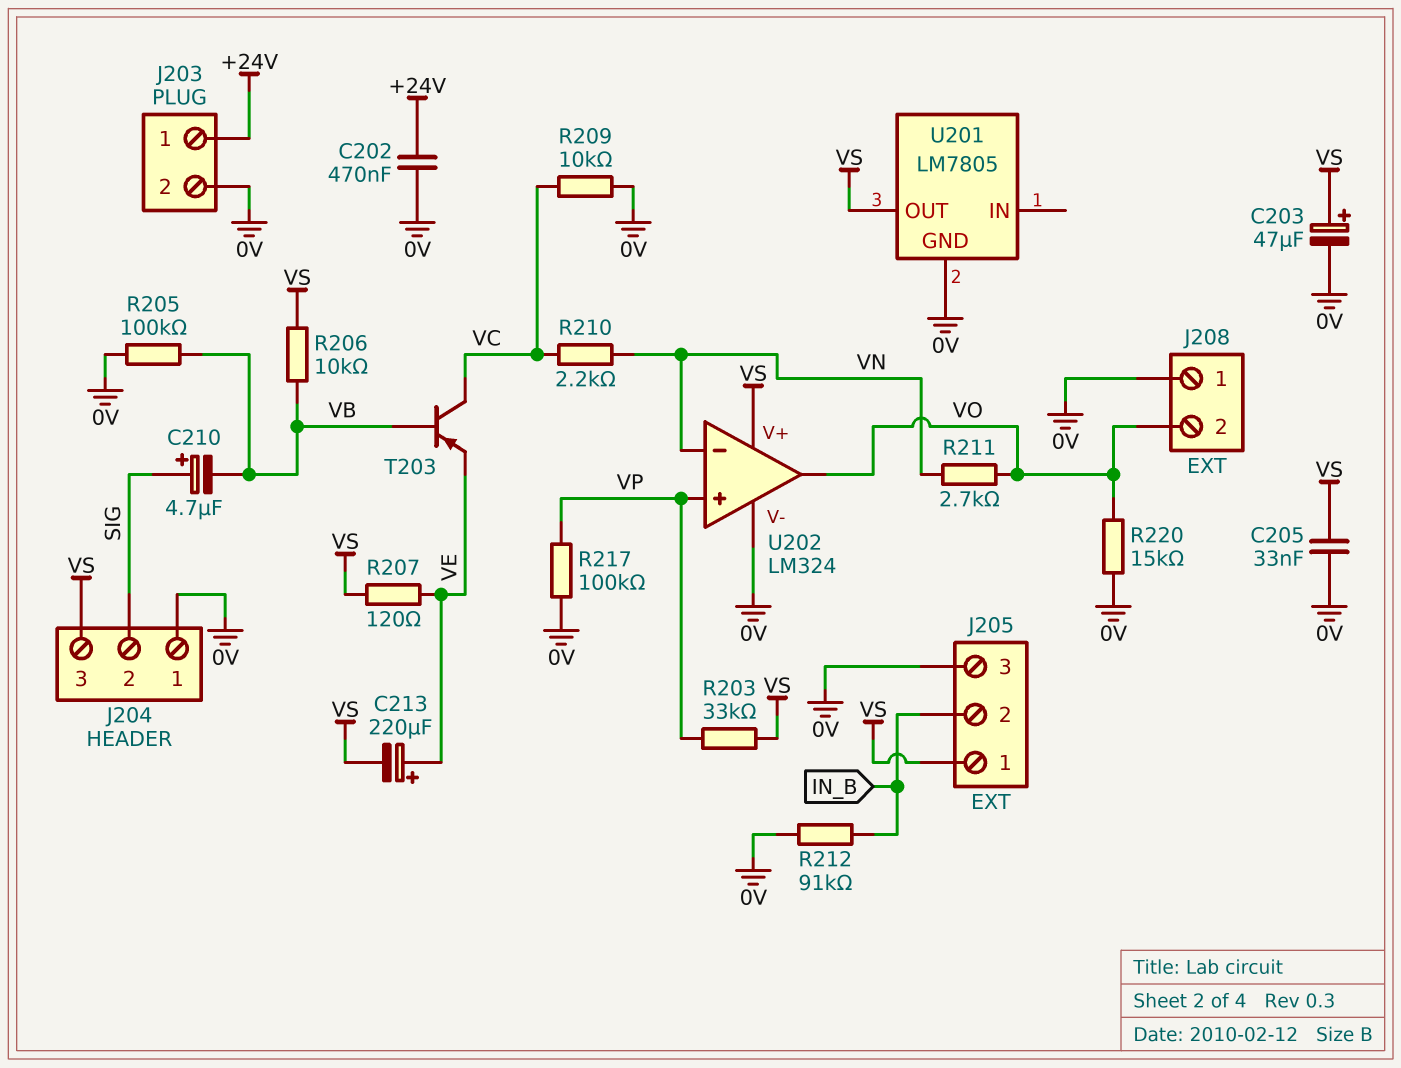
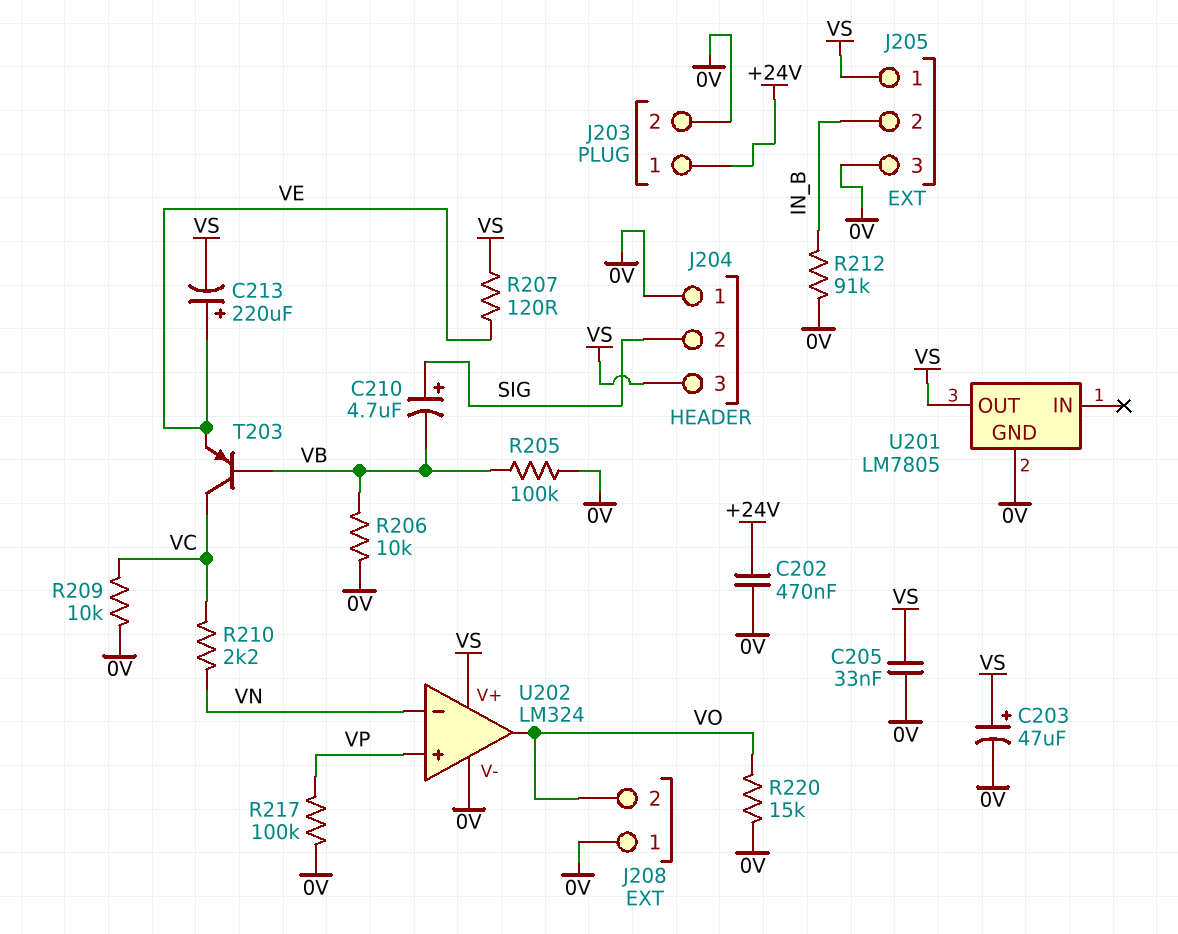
R203: 33k (VP, VS) -> none
R206: 10k (VB, VS) -> 10k (0V, VB)
R211: 2.7k (VN, VO) -> none

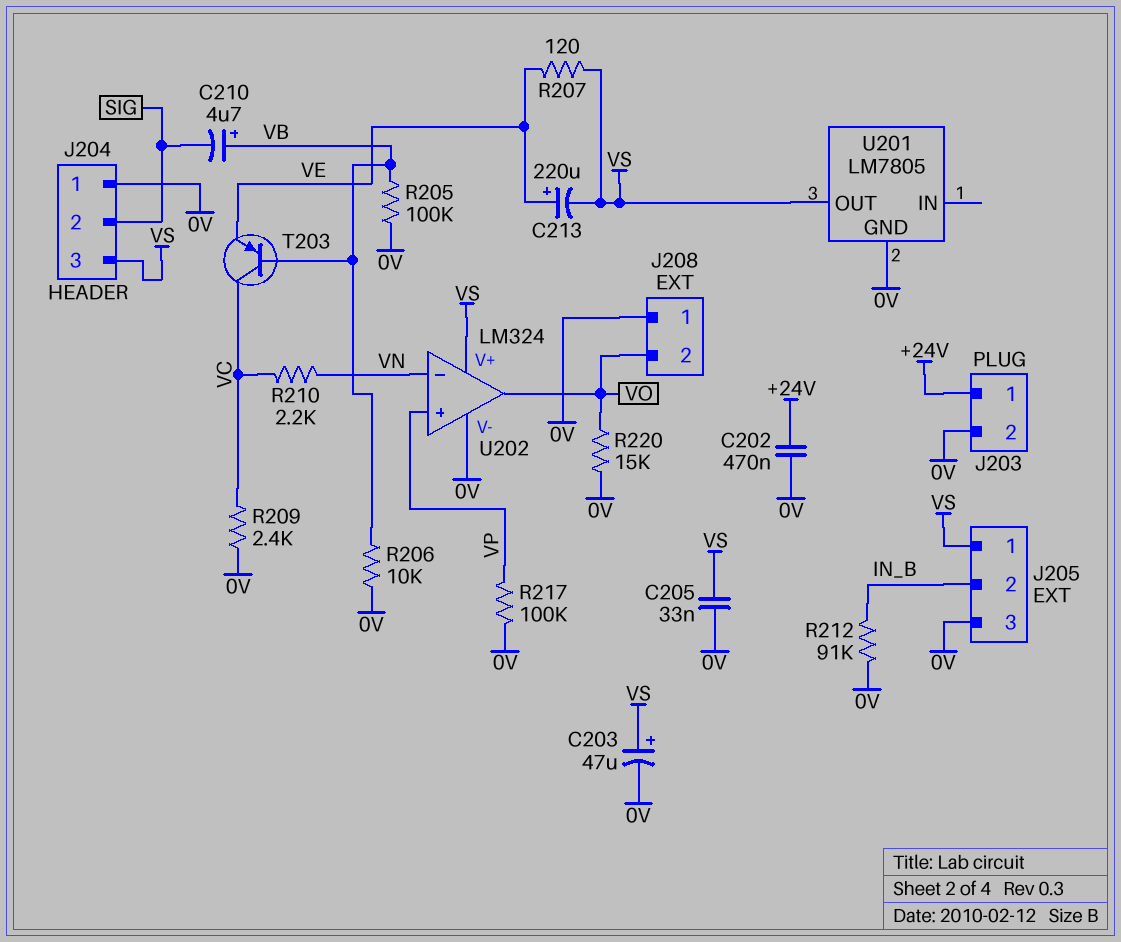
C210: 4.7uF (plus SIG, minus VB) -> 4.7uF (plus VB, minus SIG)
R209: 10k (0V, VC) -> 2.4k (0V, VC)

